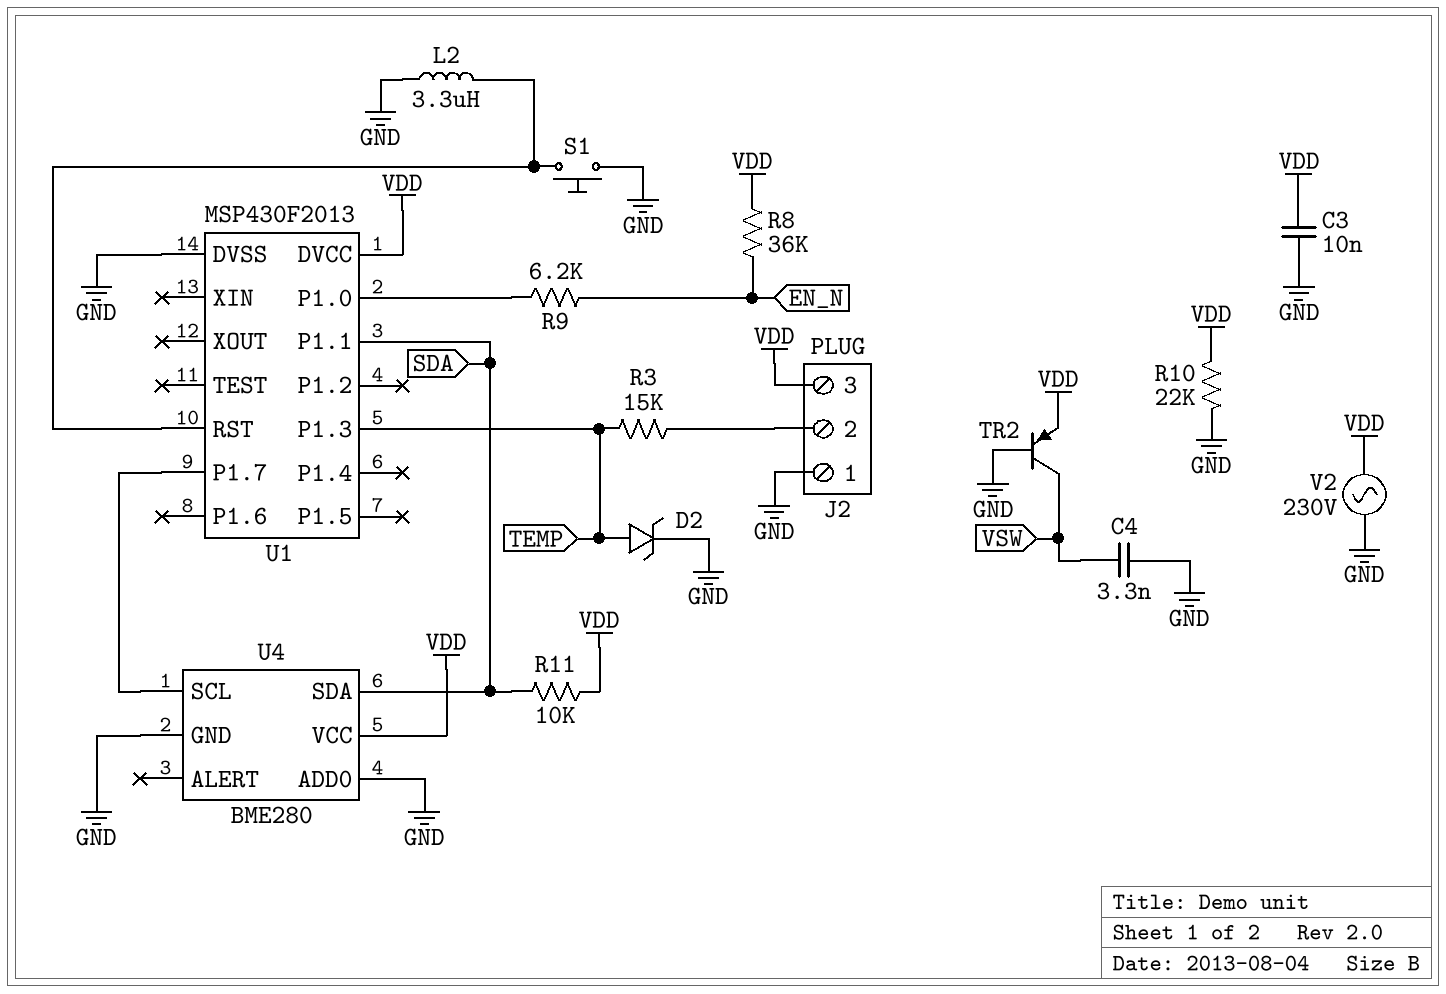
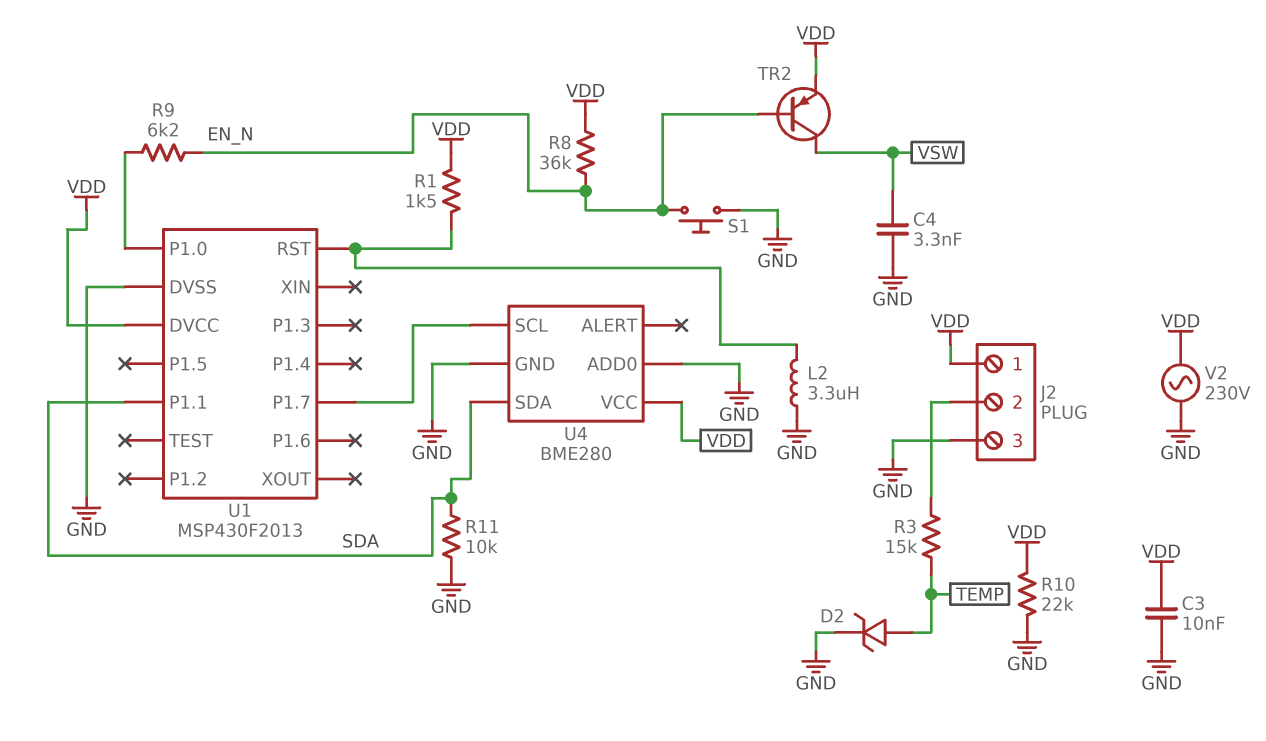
J2 pin 1: GND -> VDD
J2 pin 3: VDD -> GND
R1: none -> 1.5k (U1/RST, VDD)
R11: 10k (SDA, VDD) -> 10k (GND, SDA)
S1: button (GND, U1/RST) -> button (EN_N, GND)
TR2: PNP (B GND, C VSW, E VDD) -> PNP (B EN_N, C VSW, E VDD)
U1 pin P1.3: TEMP -> none

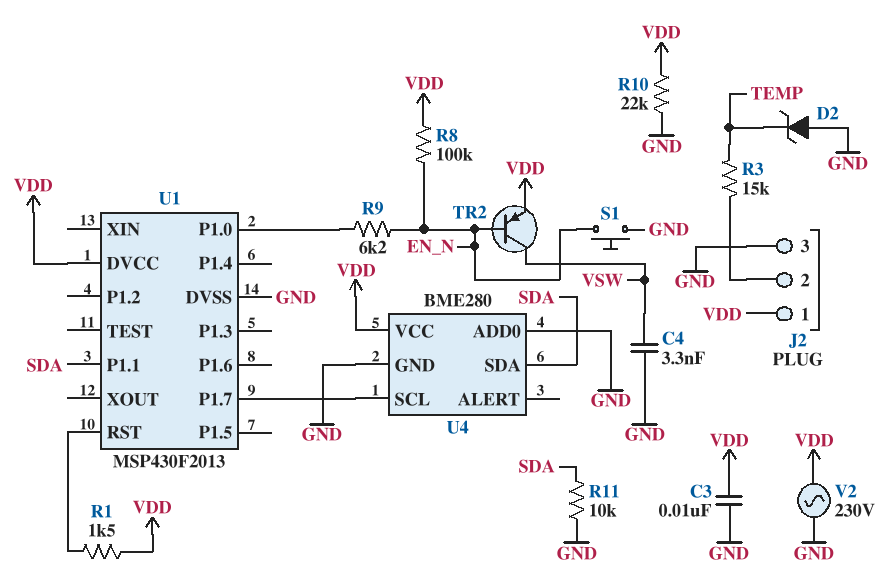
D2: zener (A TEMP, K GND) -> zener (A GND, K TEMP)
L2: 3.3uH (GND, U1/RST) -> none
R8: 36k (EN_N, VDD) -> 100k (EN_N, VDD)

